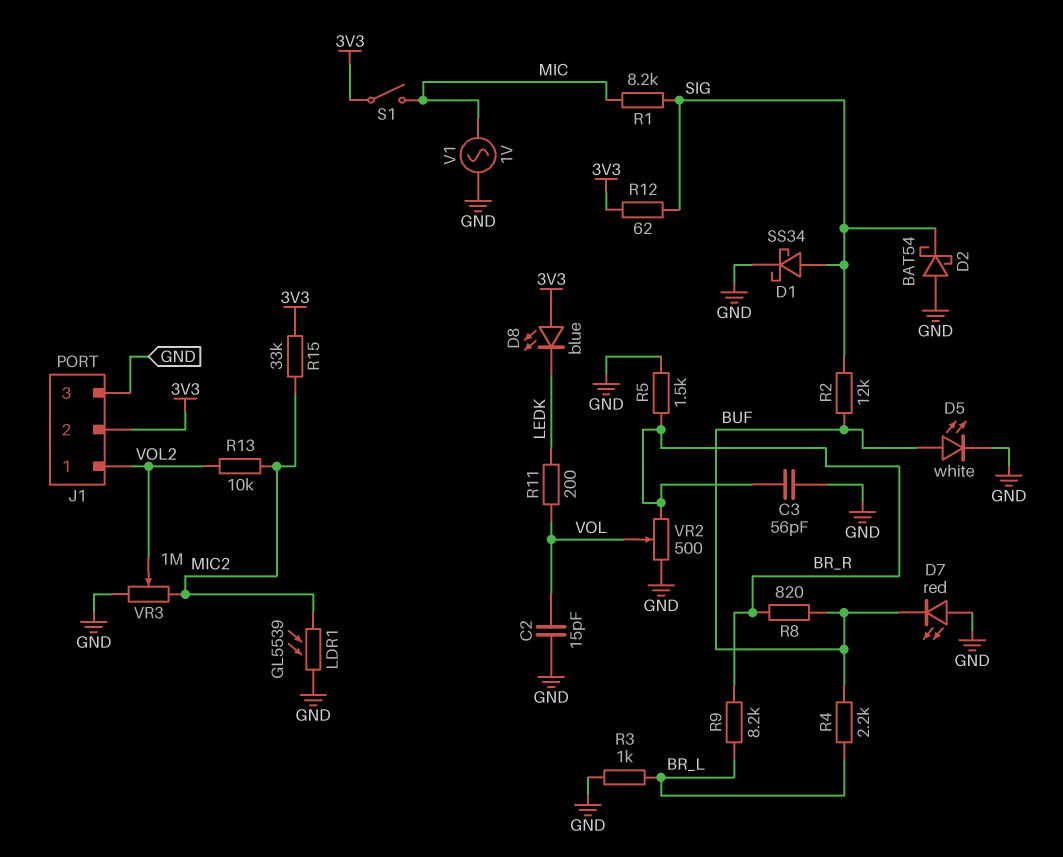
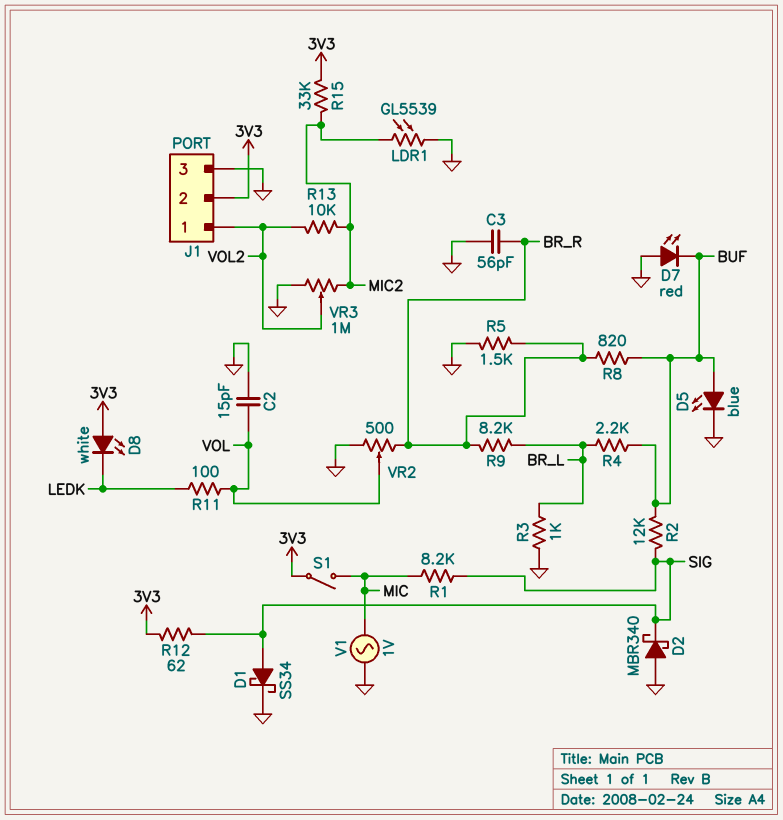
D2: schottky BAT54 (A GND, K SIG) -> schottky MBR340 (A GND, K SIG)
D5: LED white (A BUF, K GND) -> LED blue (A BUF, K GND)
D8: LED blue (A 3V3, K LEDK) -> LED white (A 3V3, K LEDK)
R11: 200 (LEDK, VOL) -> 100 (LEDK, VOL)

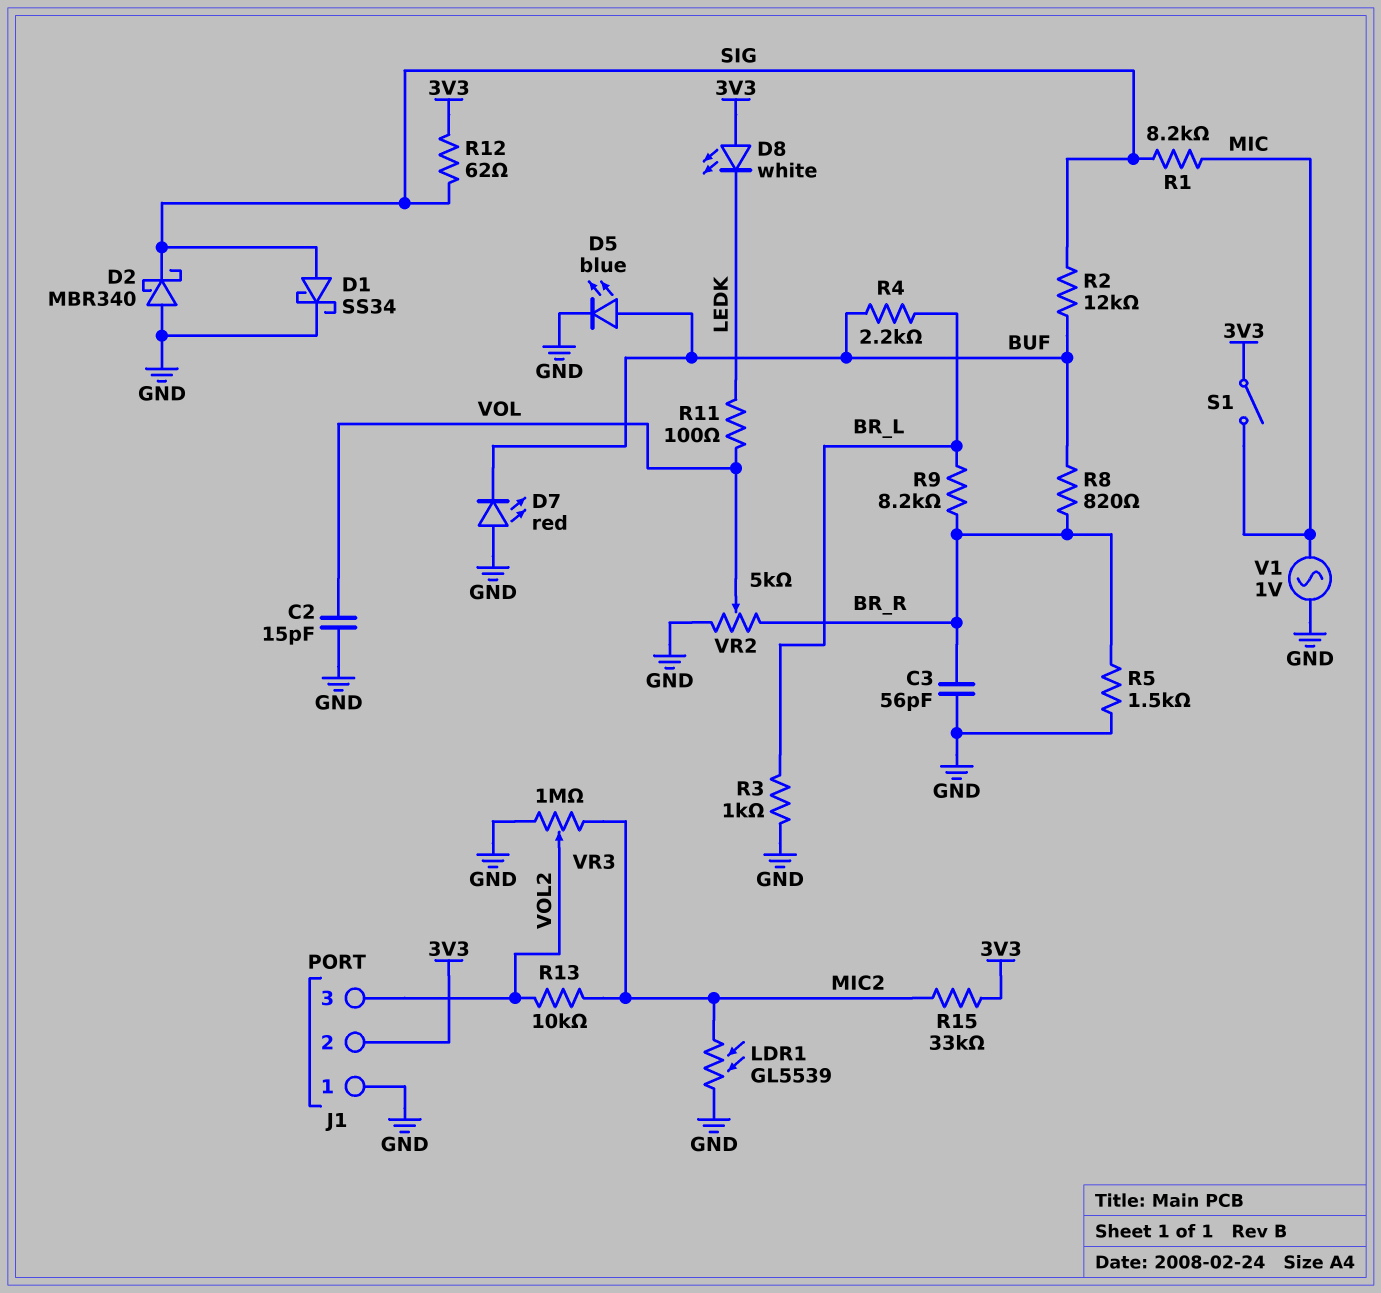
J1 pin 1: VOL2 -> GND
J1 pin 3: GND -> VOL2
VR2: 500 (BR_R, GND, wiper VOL) -> 5k (BR_R, GND, wiper VOL)

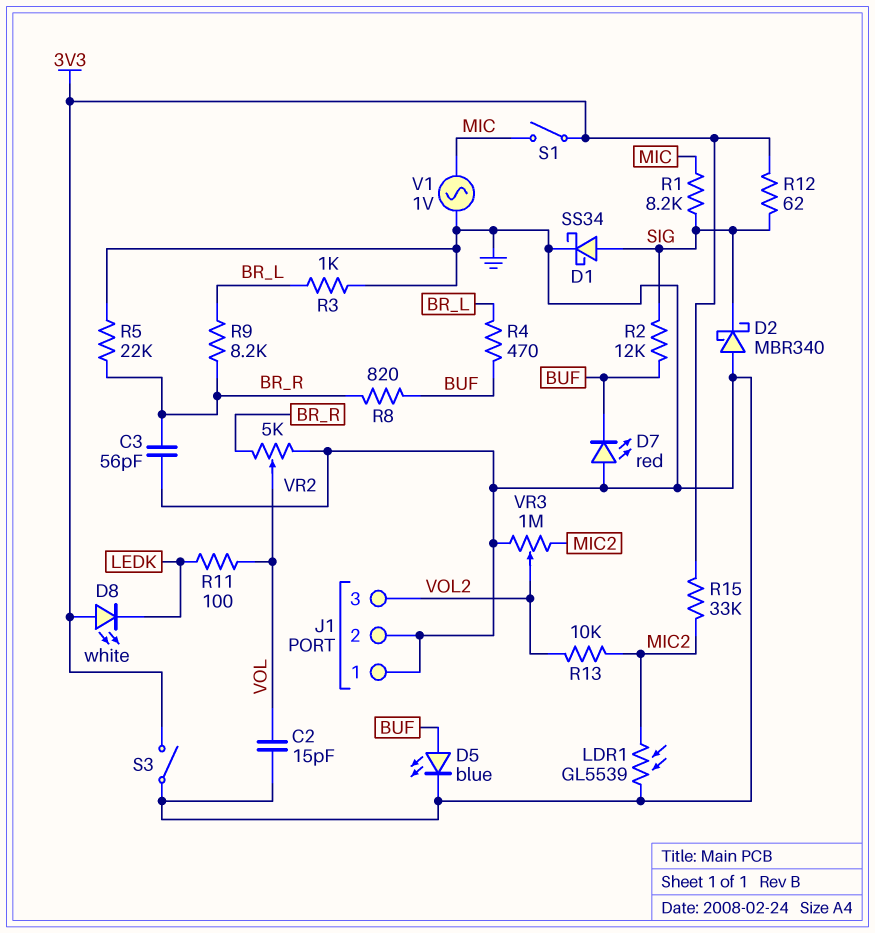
J1 pin 2: 3V3 -> GND
R4: 2.2k (BR_L, BUF) -> 470 (BR_L, BUF)
R5: 1.5k (BR_R, GND) -> 22k (BR_R, GND)
S3: none -> switch (3V3, GND)

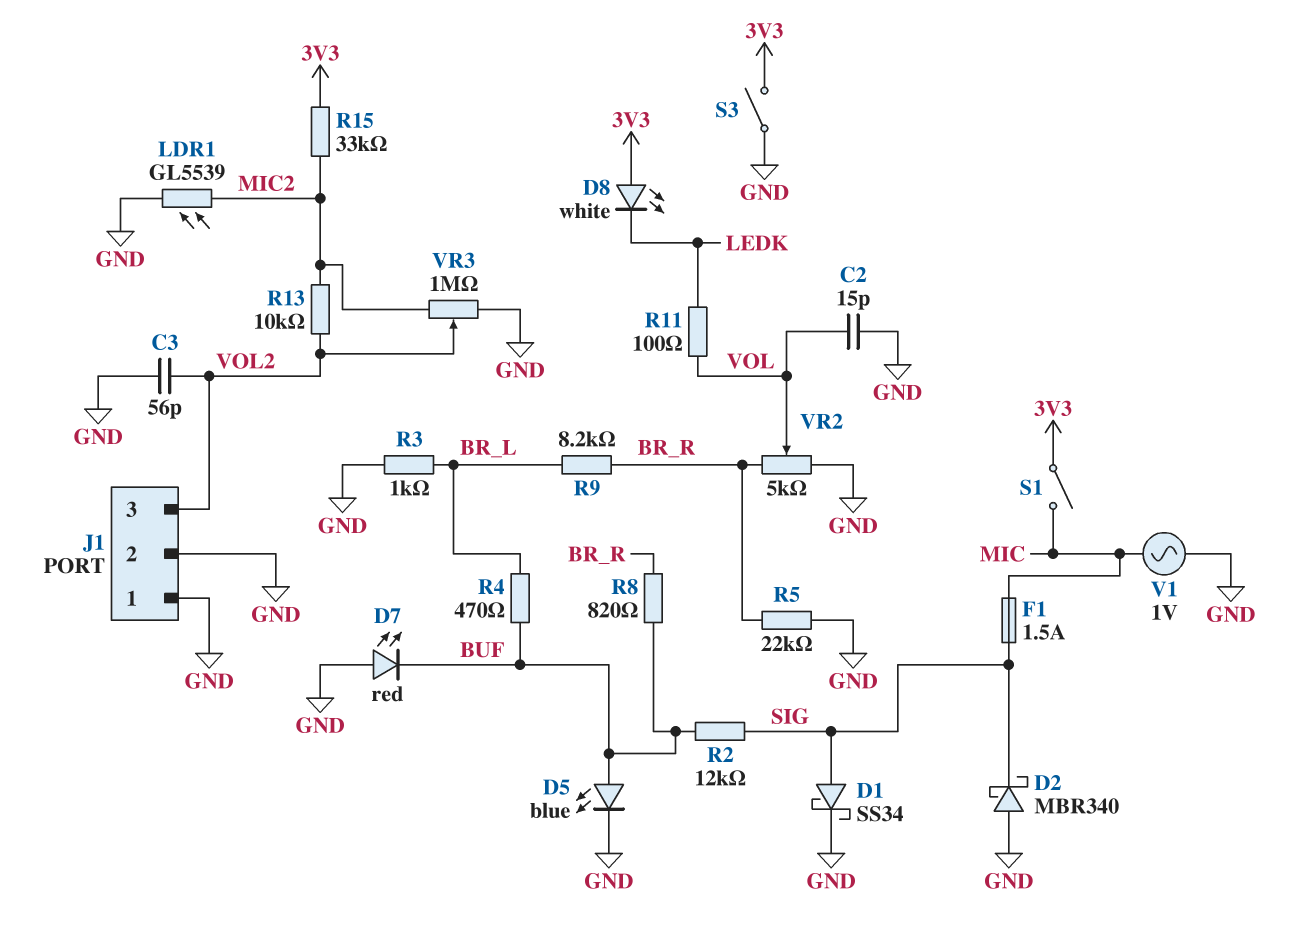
C3: 56pF (BR_R, GND) -> 56pF (GND, VOL2)
F1: none -> 1.5A (MIC, SIG)
R1: 8.2k (MIC, SIG) -> none
R12: 62 (3V3, SIG) -> none

